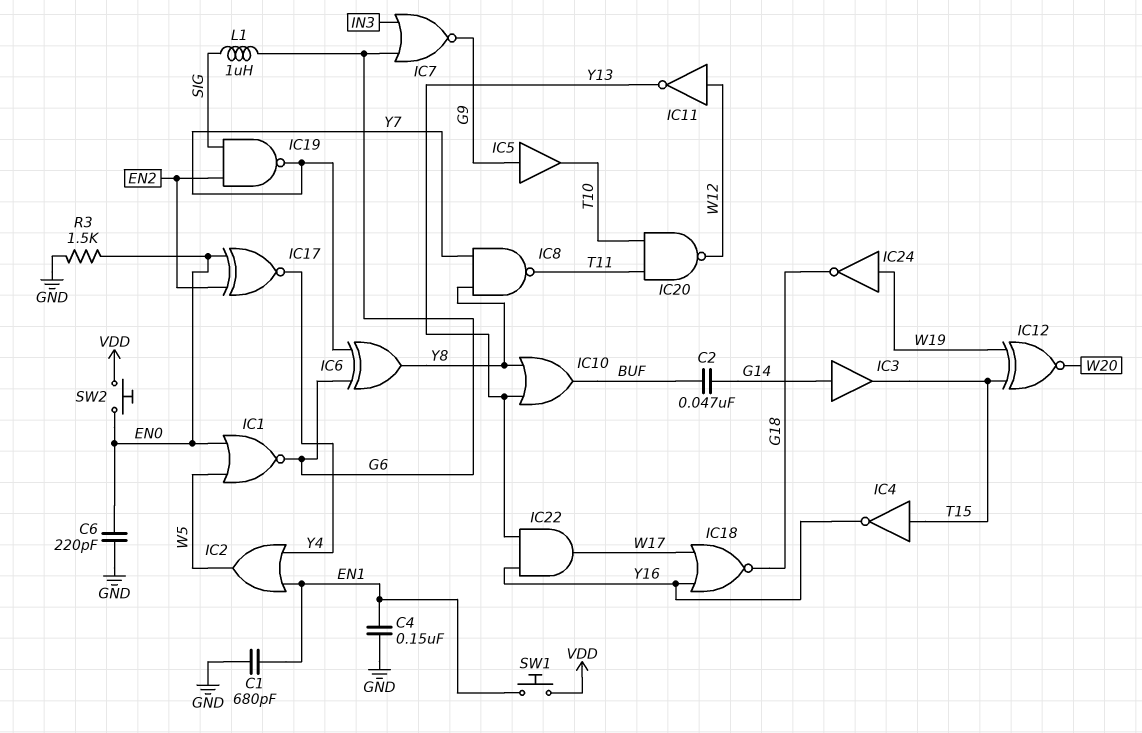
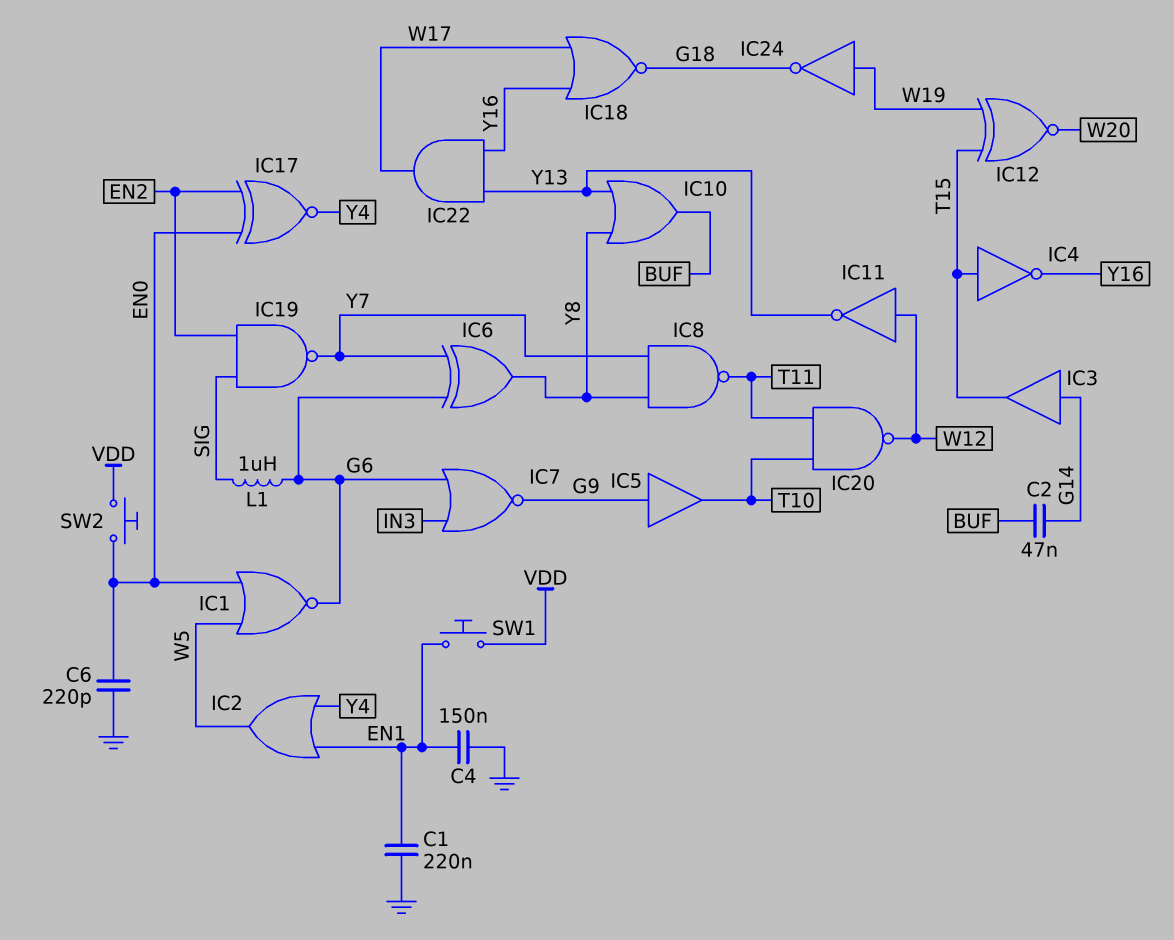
C1: 680pF (EN1, GND) -> 220nF (EN1, GND)
R3: 1.5k (EN0, GND) -> none

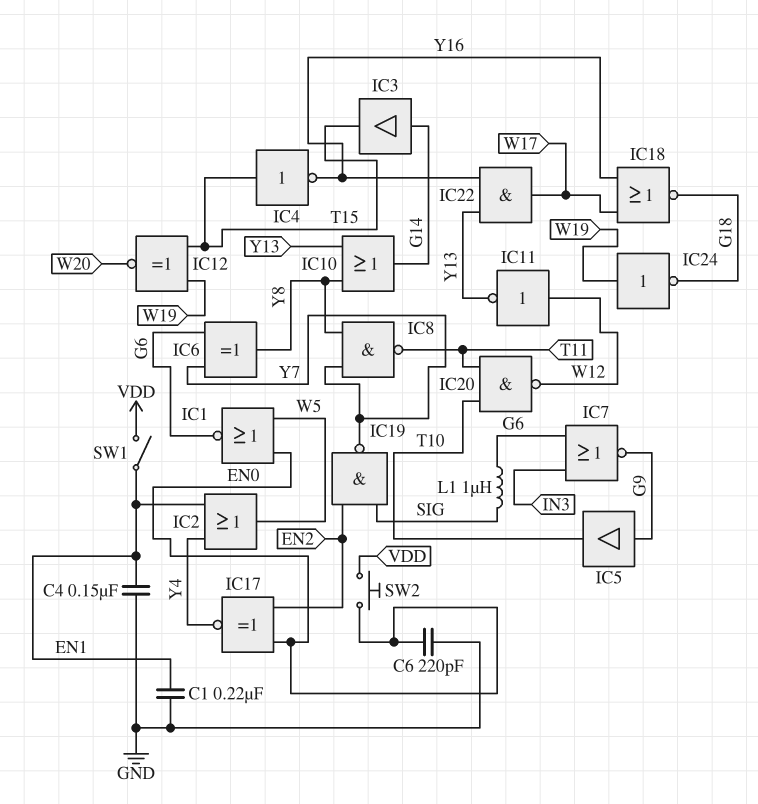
C2: 47nF (BUF, G14) -> none
IC10: OR (in Y8, in Y13, out BUF) -> OR (in Y8, in Y13, out G14)
SW1: button (EN1, VDD) -> switch (EN1, VDD)

